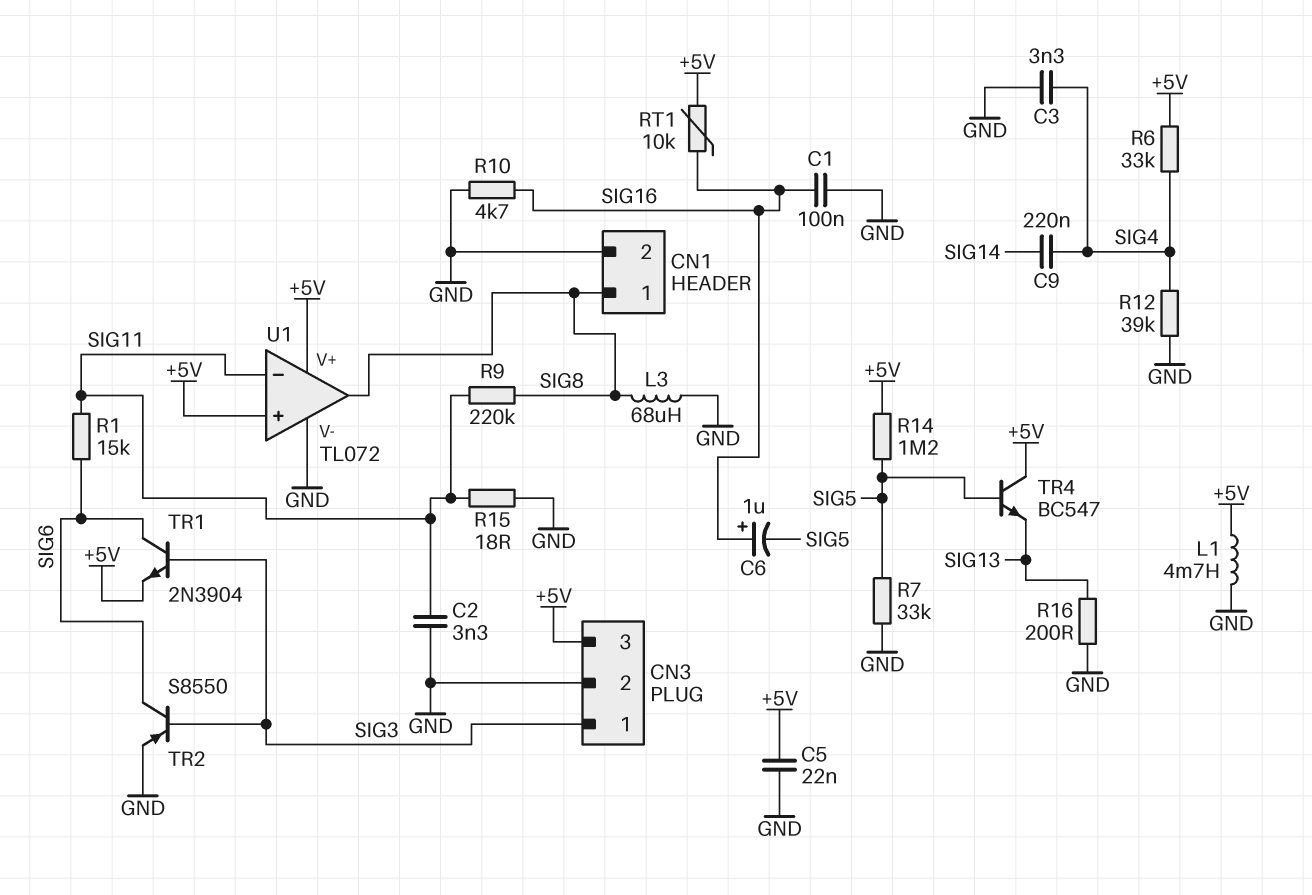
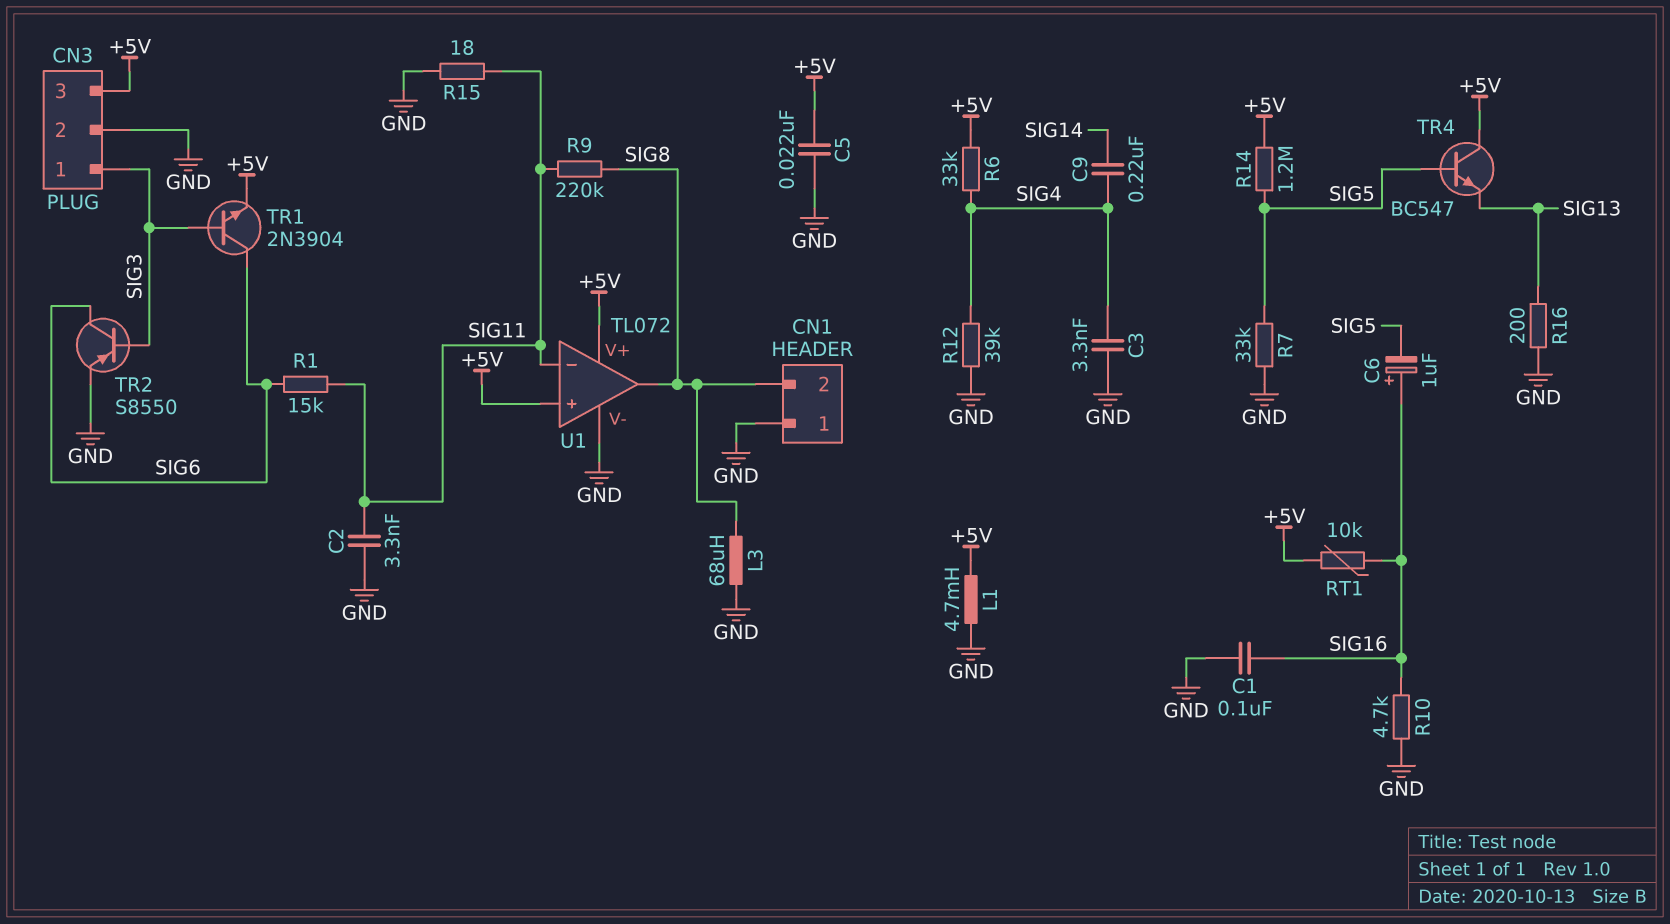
CN1 pin 1: SIG8 -> GND
CN1 pin 2: GND -> SIG8

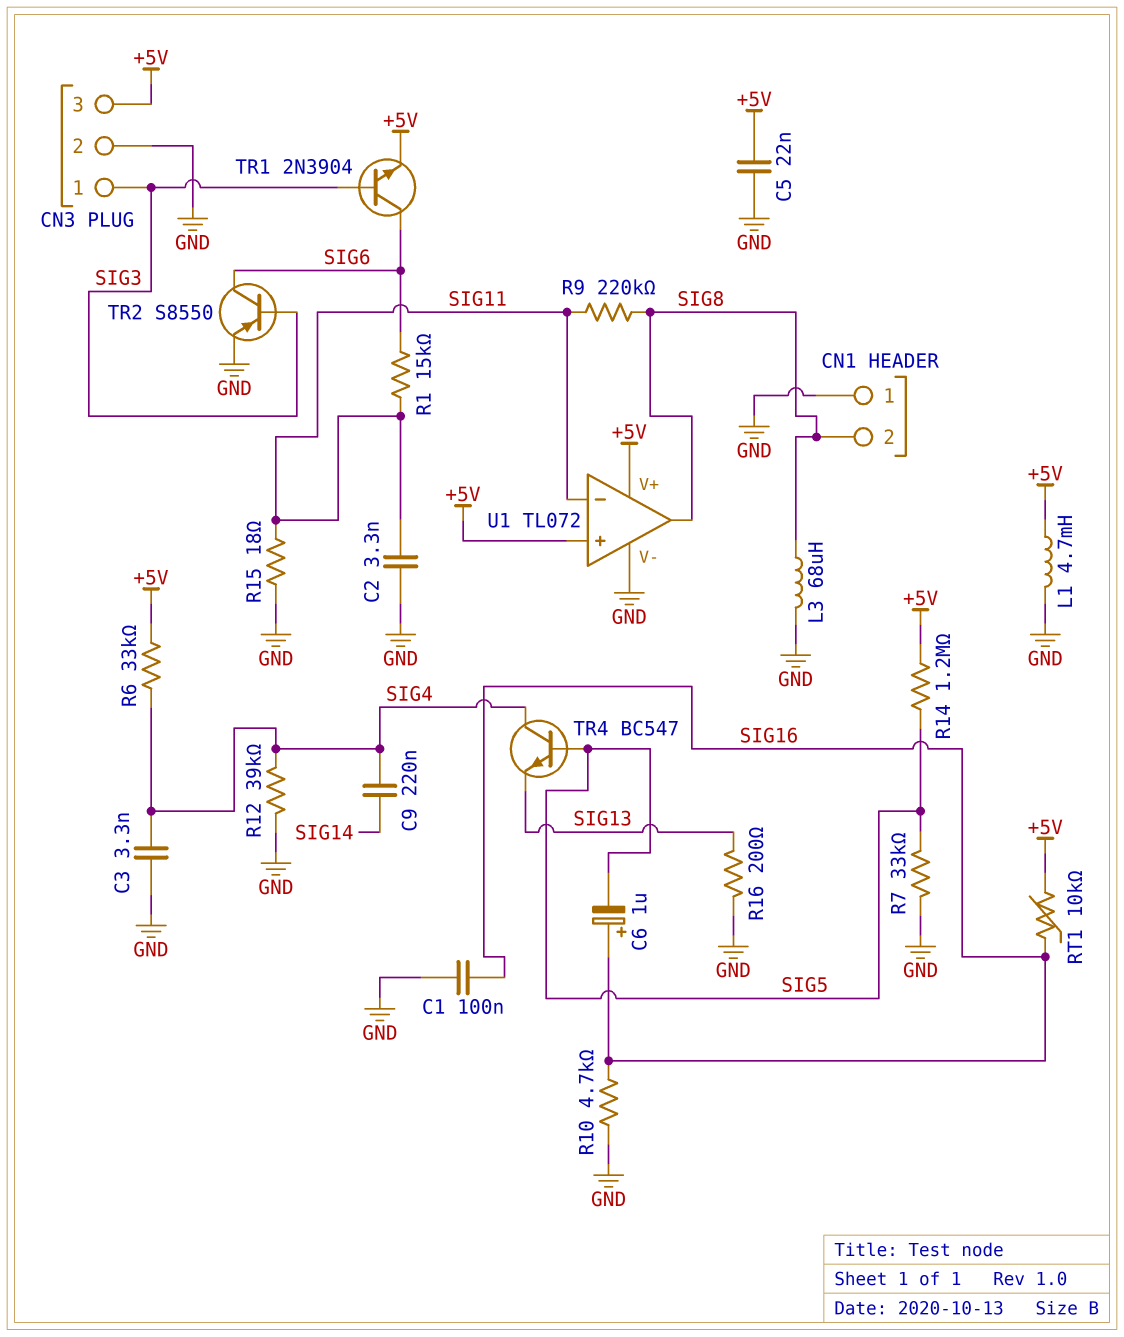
TR4: NPN BC547 (B SIG5, C +5V, E SIG13) -> NPN BC547 (B SIG5, C SIG4, E SIG13)

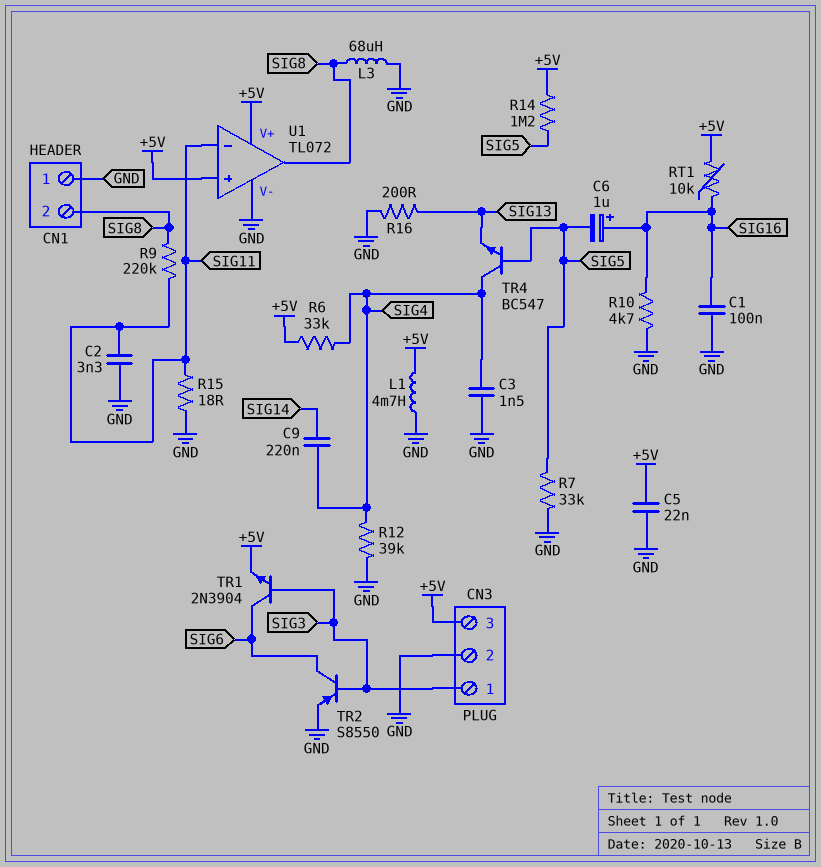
C3: 3.3nF (GND, SIG4) -> 1.5nF (GND, SIG4)
R1: 15k (SIG6, SIG11) -> none

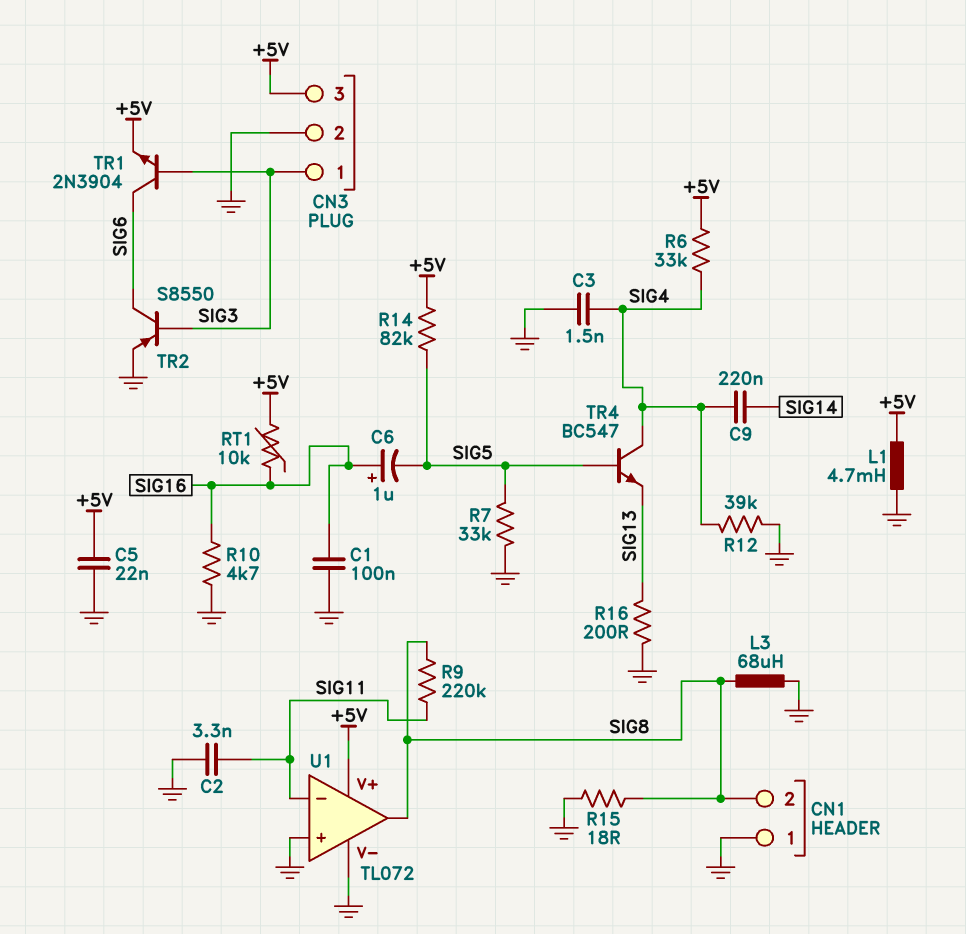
R14: 1.2M (+5V, SIG5) -> 82k (+5V, SIG5)
R15: 18 (GND, SIG11) -> 18 (GND, SIG8)
U1 pin in+: +5V -> GND

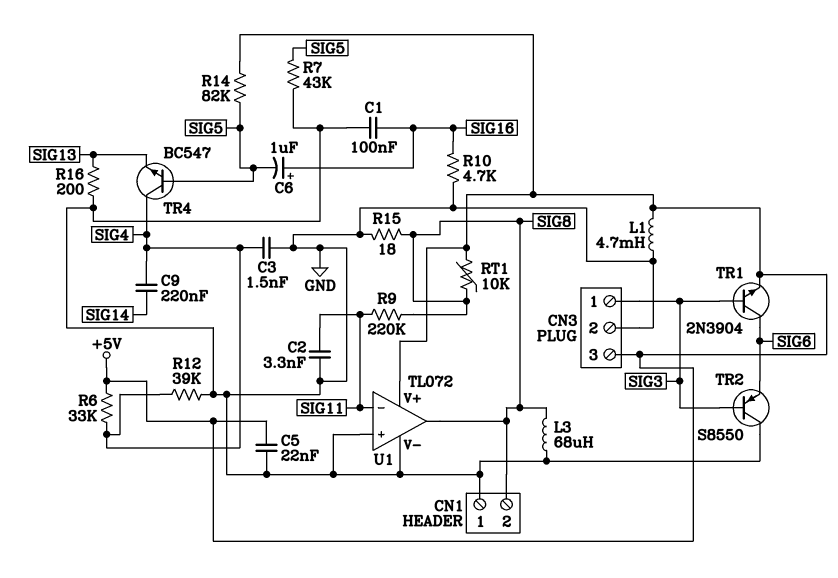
R7: 33k (GND, SIG5) -> 43k (GND, SIG5)
RT1: 10k (+5V, SIG16) -> 10k (+5V, SIG8)
TR2: PNP S8550 (B SIG3, C SIG6, E GND) -> PNP S8550 (B SIG3, C GND, E SIG6)

